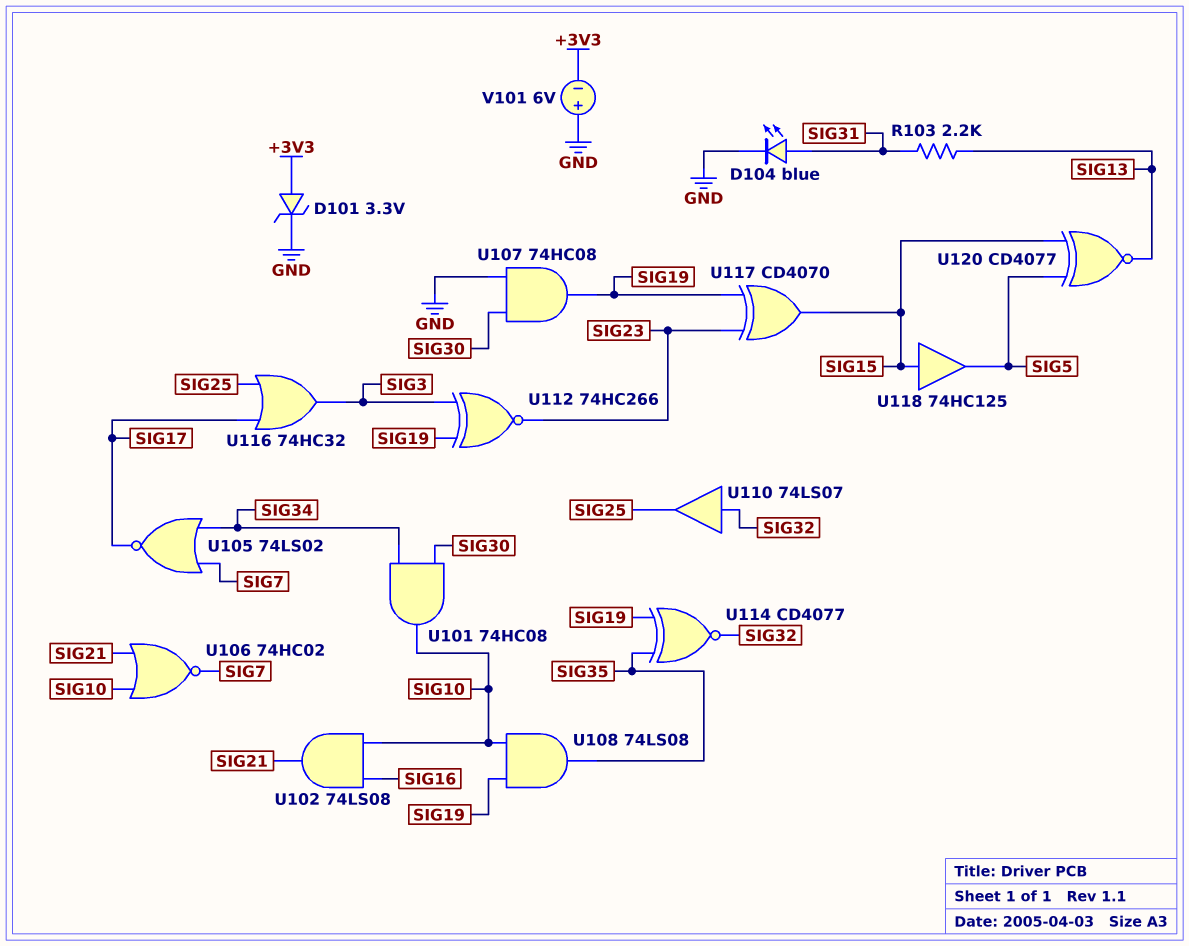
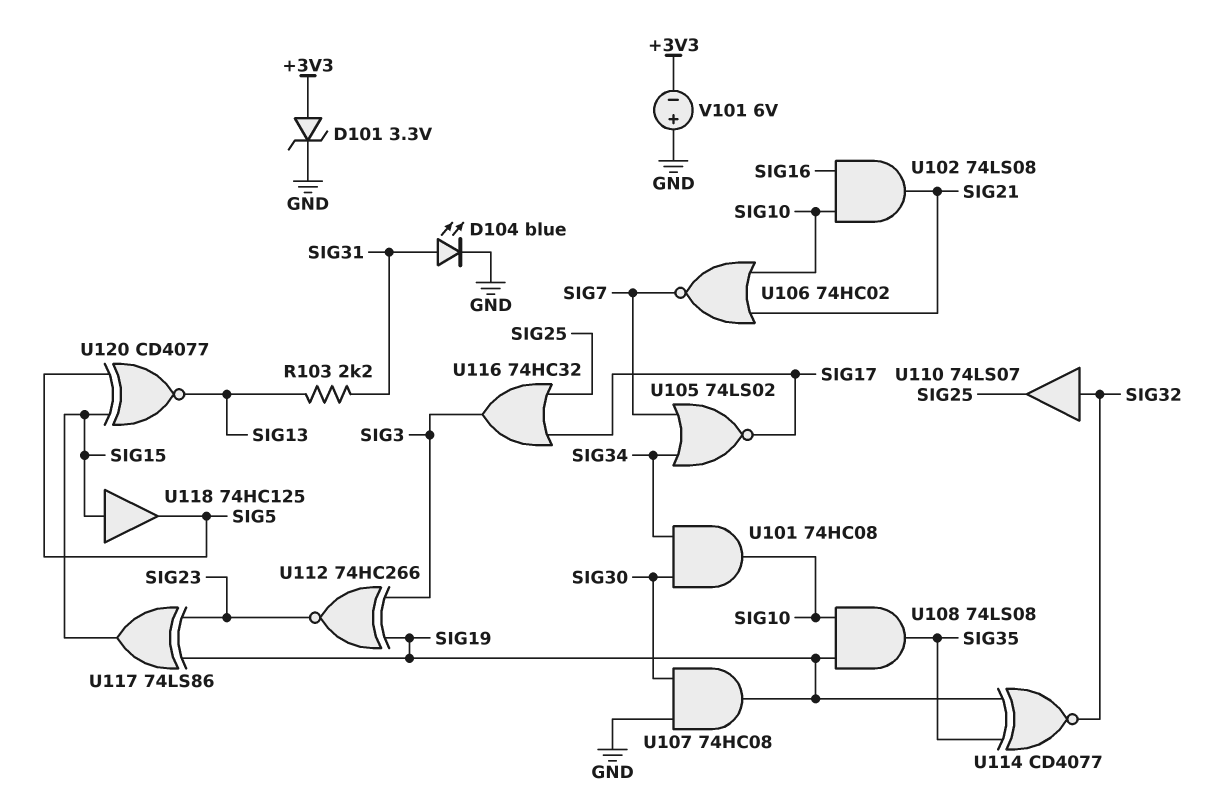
U117: XOR CD4070 (in SIG19, in SIG23, out SIG15) -> XOR 74LS86 (in SIG19, in SIG23, out SIG15)

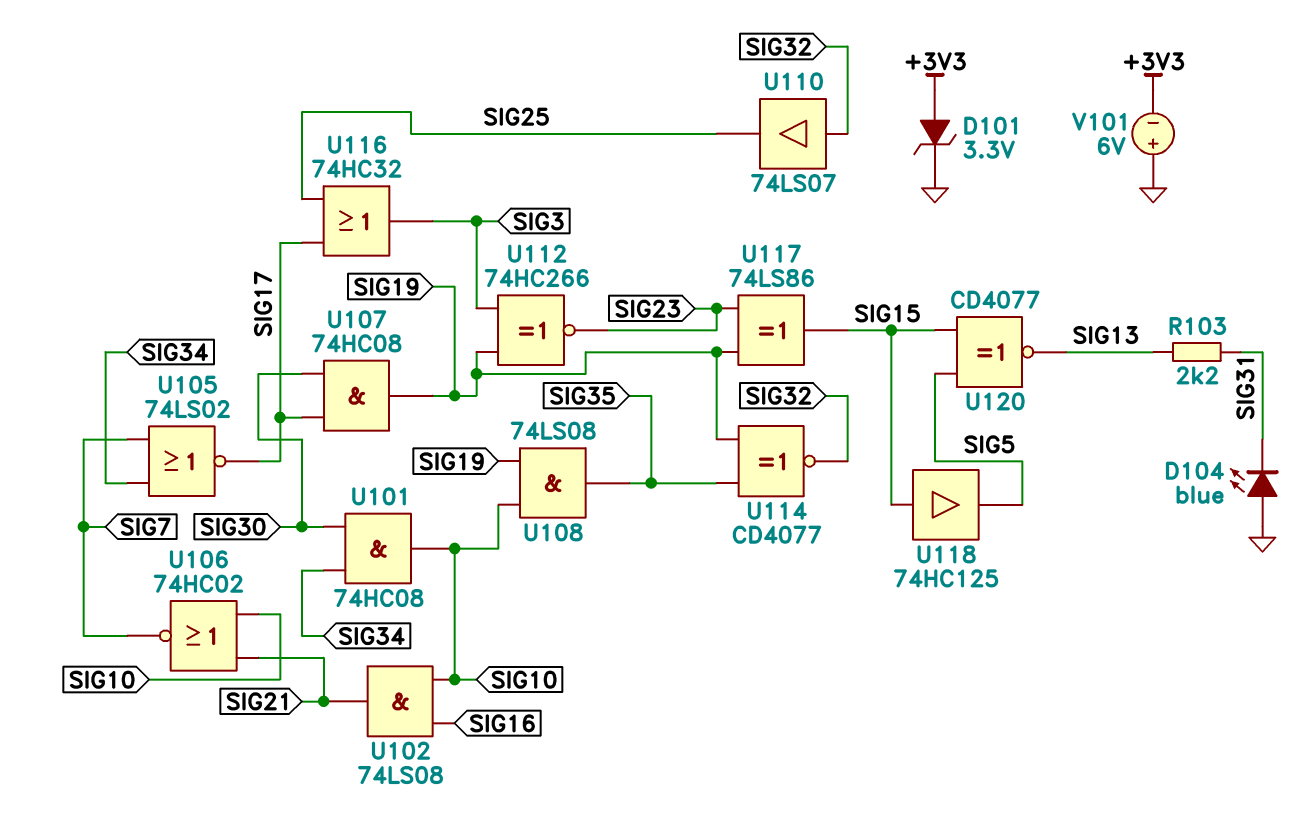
D104: LED blue (A SIG31, K GND) -> LED blue (A GND, K SIG31)
U107: AND 74HC08 (in GND, in SIG30, out SIG19) -> AND 74HC08 (in SIG17, in SIG30, out SIG19)

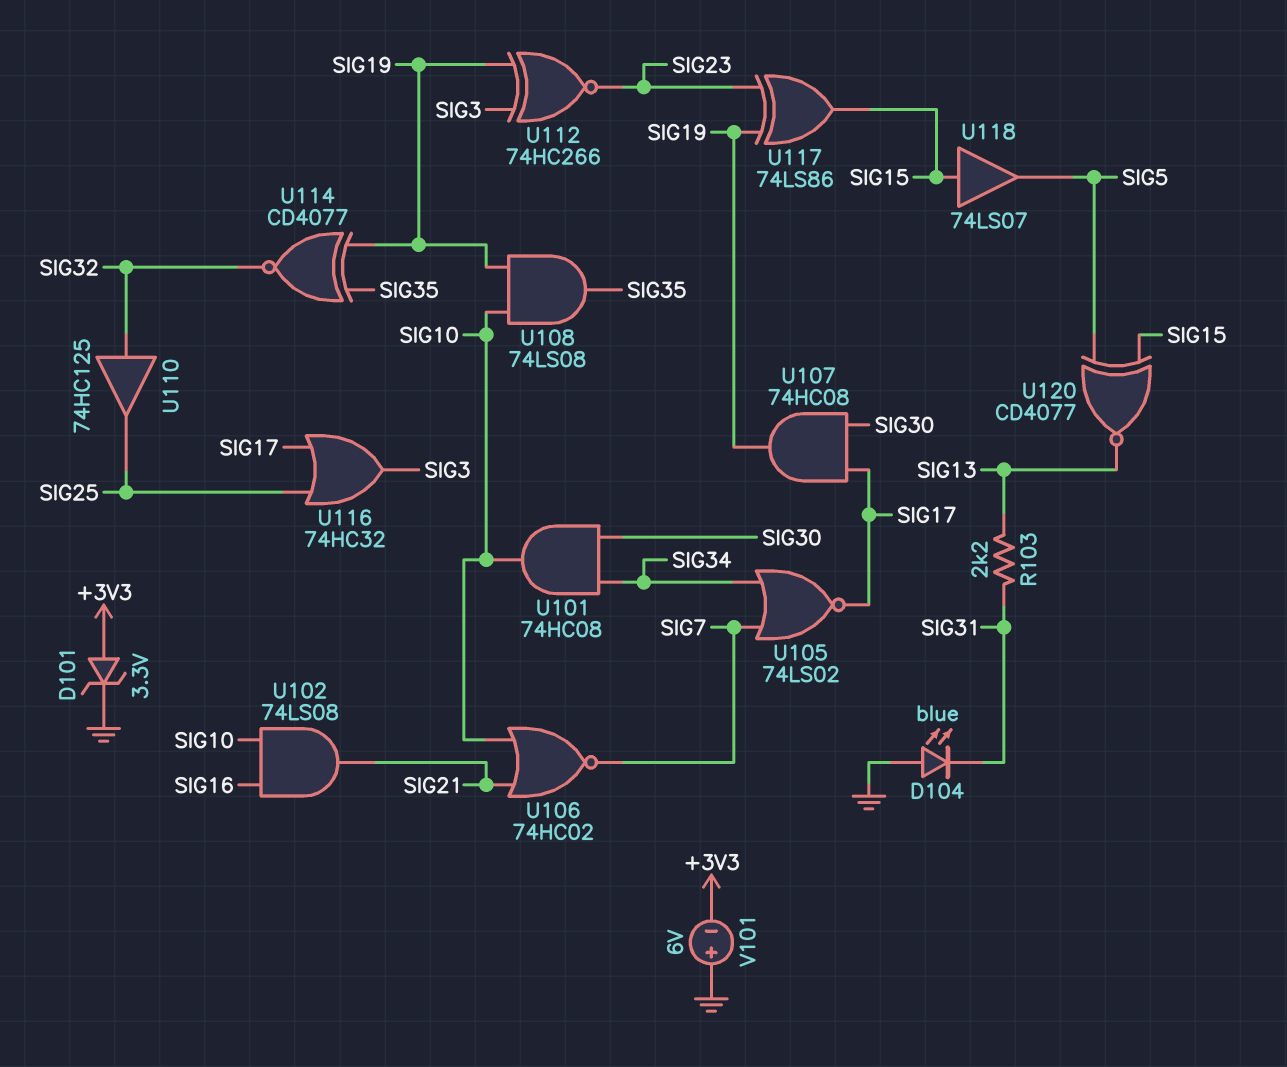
U110: buffer 74LS07 (in SIG32, out SIG25) -> buffer 74HC125 (in SIG32, out SIG25)
U118: buffer 74HC125 (in SIG15, out SIG5) -> buffer 74LS07 (in SIG15, out SIG5)

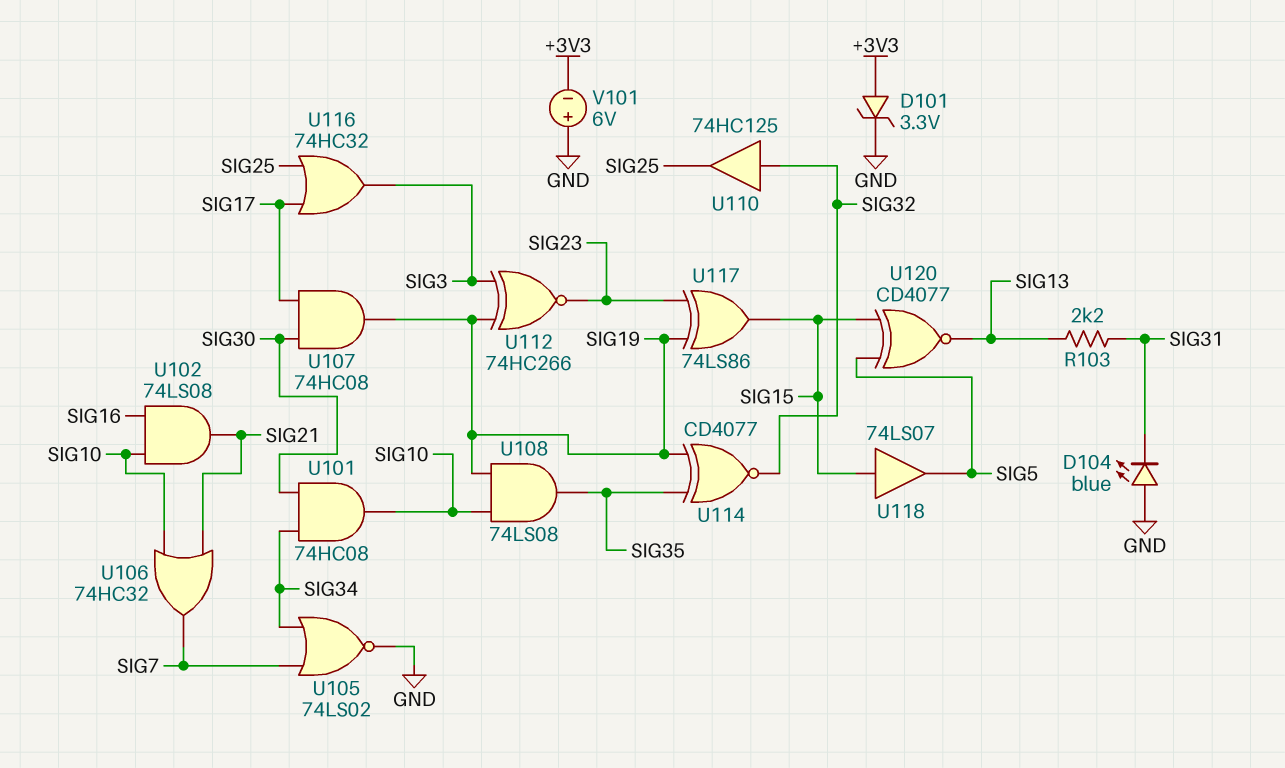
U105: NOR 74LS02 (in SIG7, in SIG34, out SIG17) -> NOR 74LS02 (in SIG7, in SIG34, out GND)
U106: NOR 74HC02 (in SIG10, in SIG21, out SIG7) -> OR 74HC32 (in SIG10, in SIG21, out SIG7)

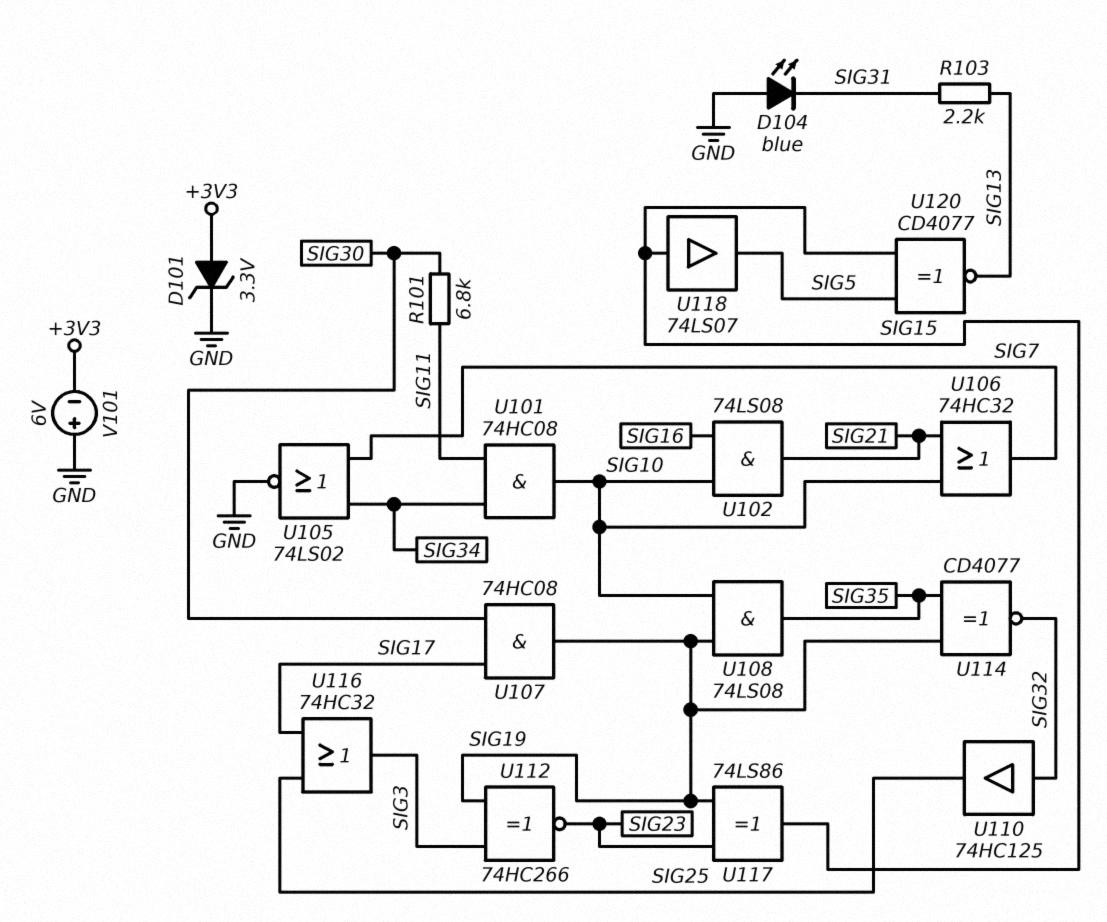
R101: none -> 6.8k (SIG11, SIG30)
U101: AND 74HC08 (in SIG30, in SIG34, out SIG10) -> AND 74HC08 (in SIG11, in SIG34, out SIG10)

